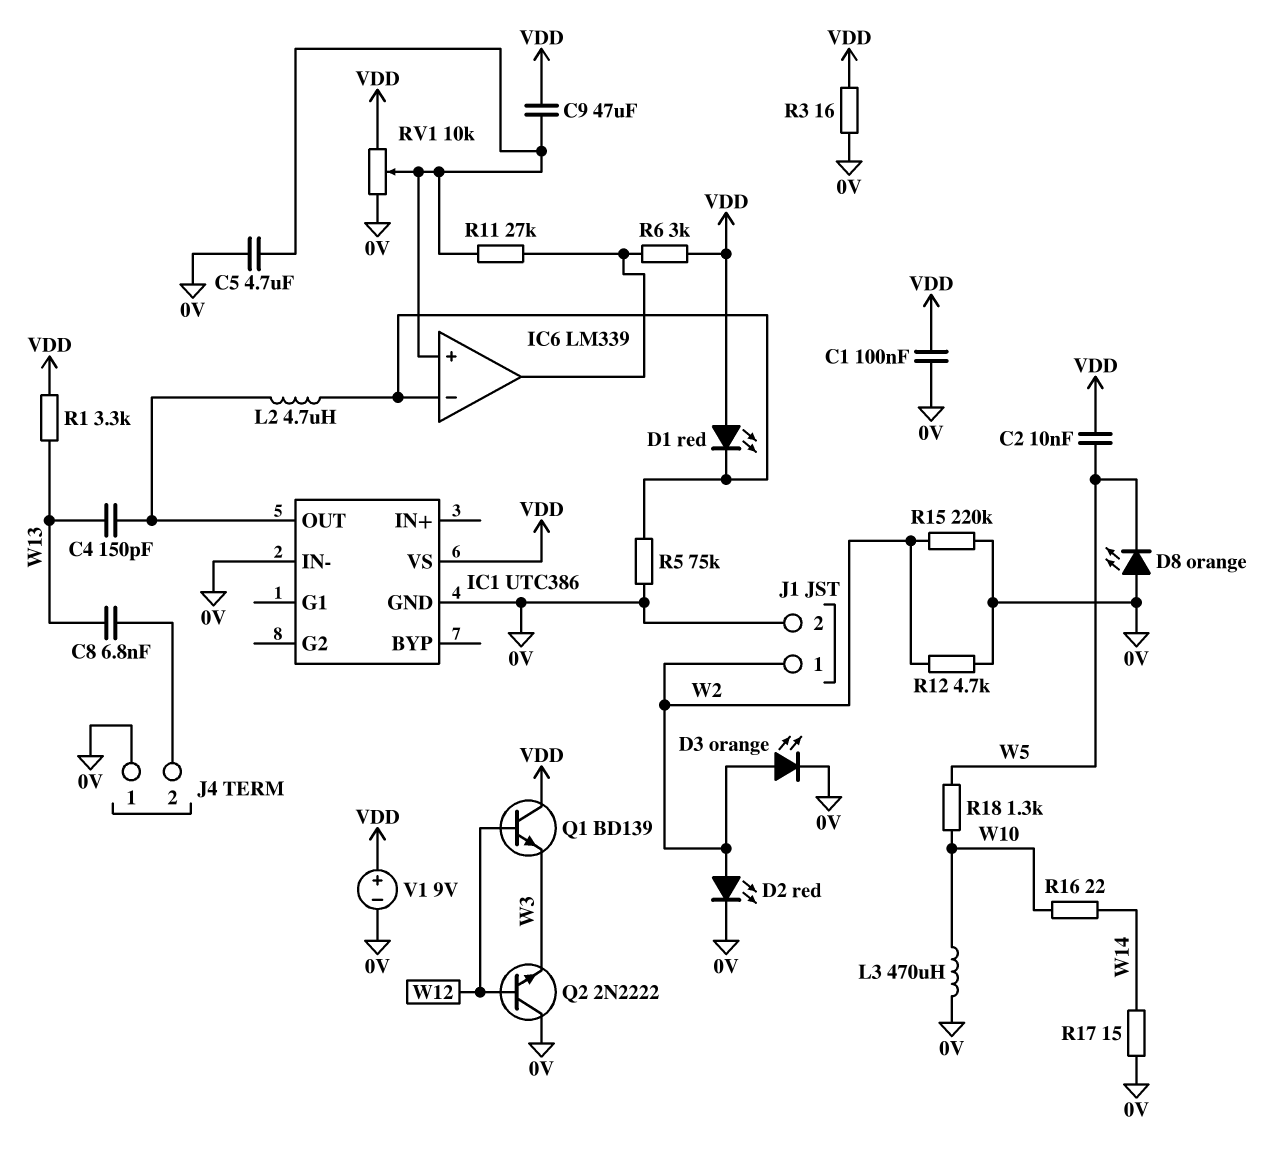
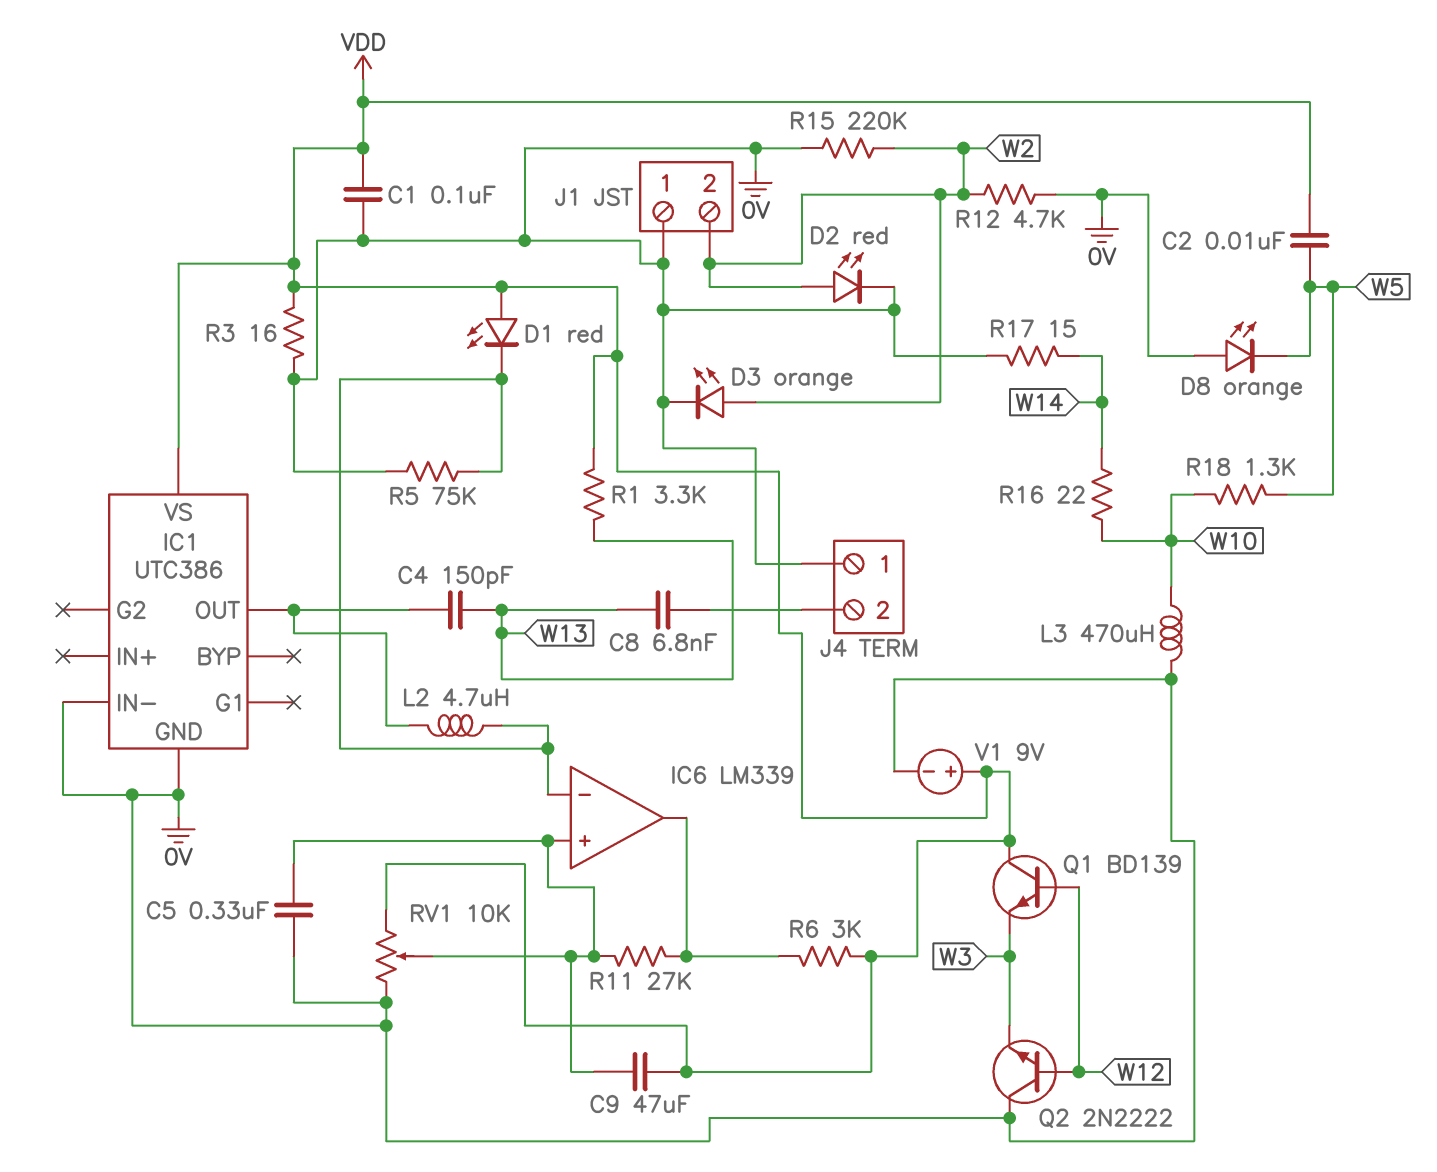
C5: 4.7uF (0V, IC6/in+) -> 330nF (0V, IC6/in+)
J1 pin 1: W2 -> 0V
J1 pin 2: 0V -> W2

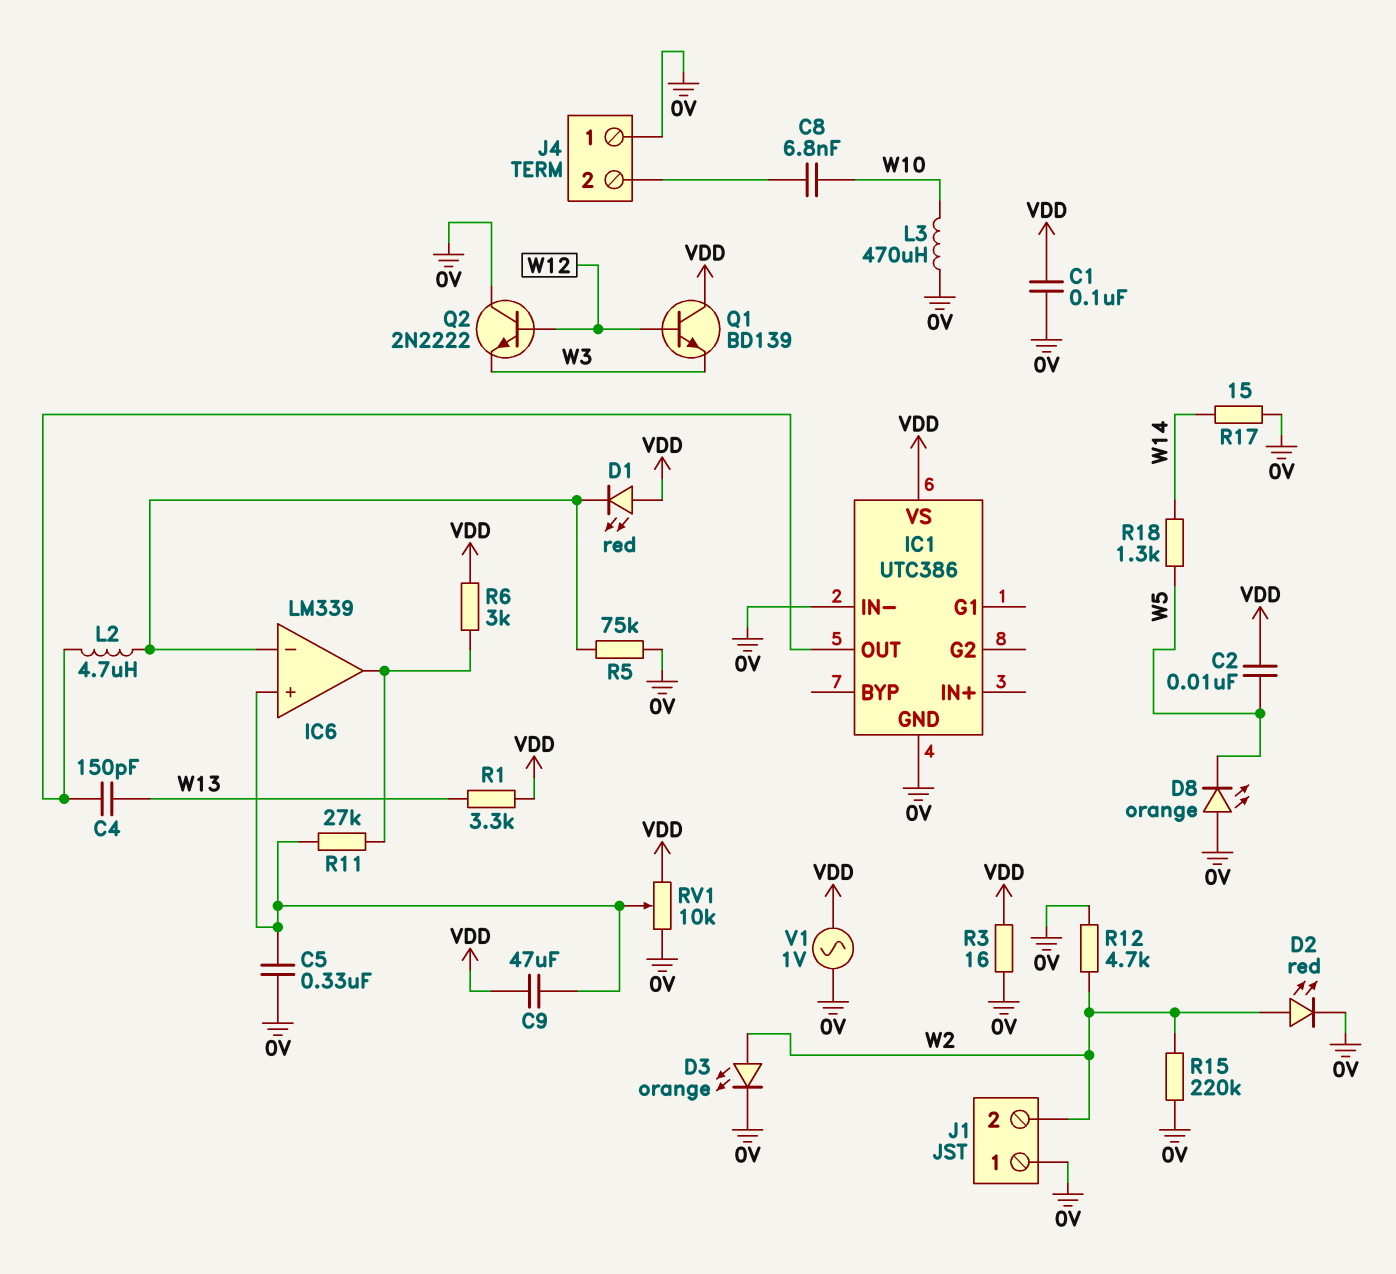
C8: 6.8nF (J4/2, W13) -> 6.8nF (J4/2, W10)
R16: 22 (W10, W14) -> none
R18: 1.3k (W5, W10) -> 1.3k (W5, W14)
V1: 9V (plus VDD, minus 0V) -> AC 1V (0V, VDD)

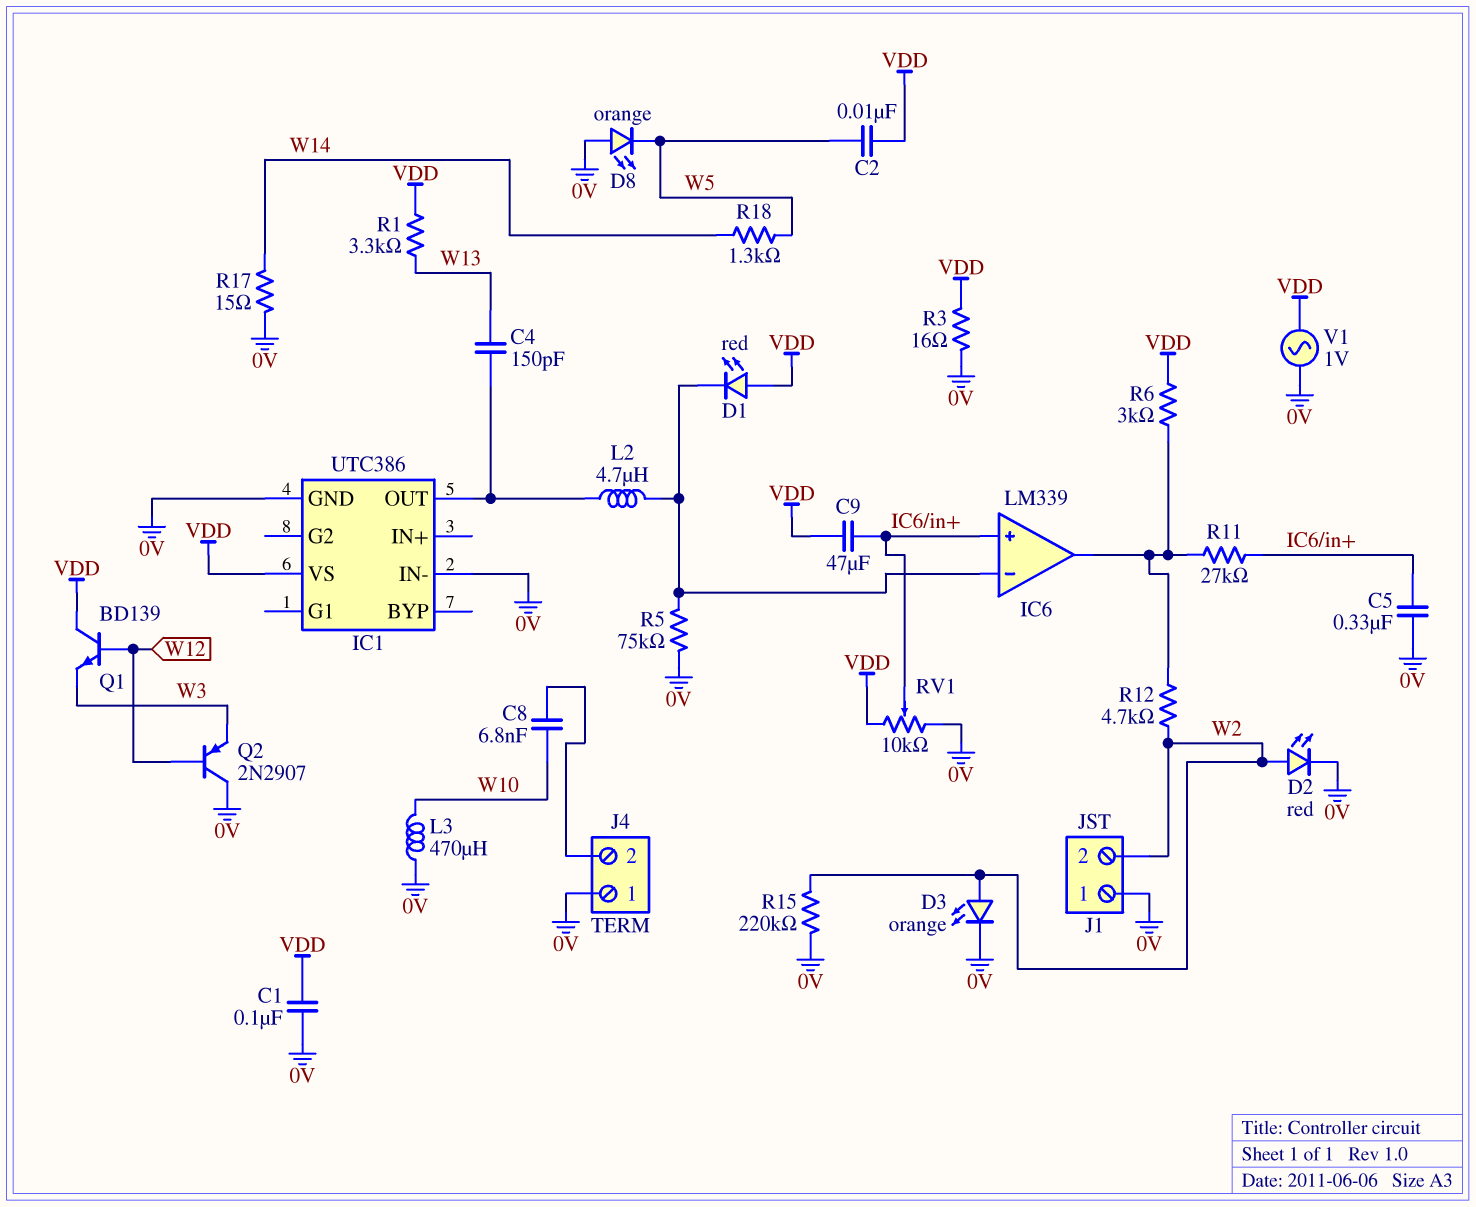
Q2: NPN 2N2222 (B W12, C 0V, E W3) -> PNP 2N2907 (B W12, C 0V, E W3)
R12: 4.7k (0V, W2) -> 4.7k (IC6/out, W2)

